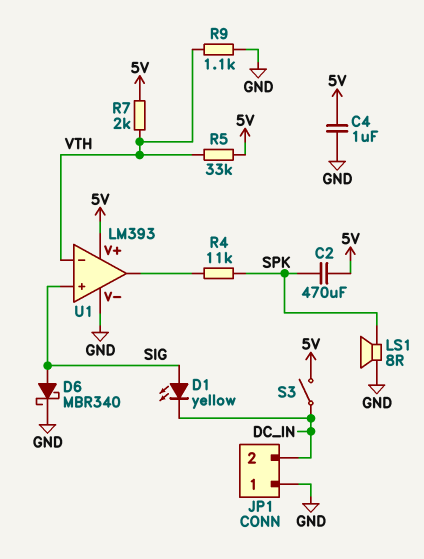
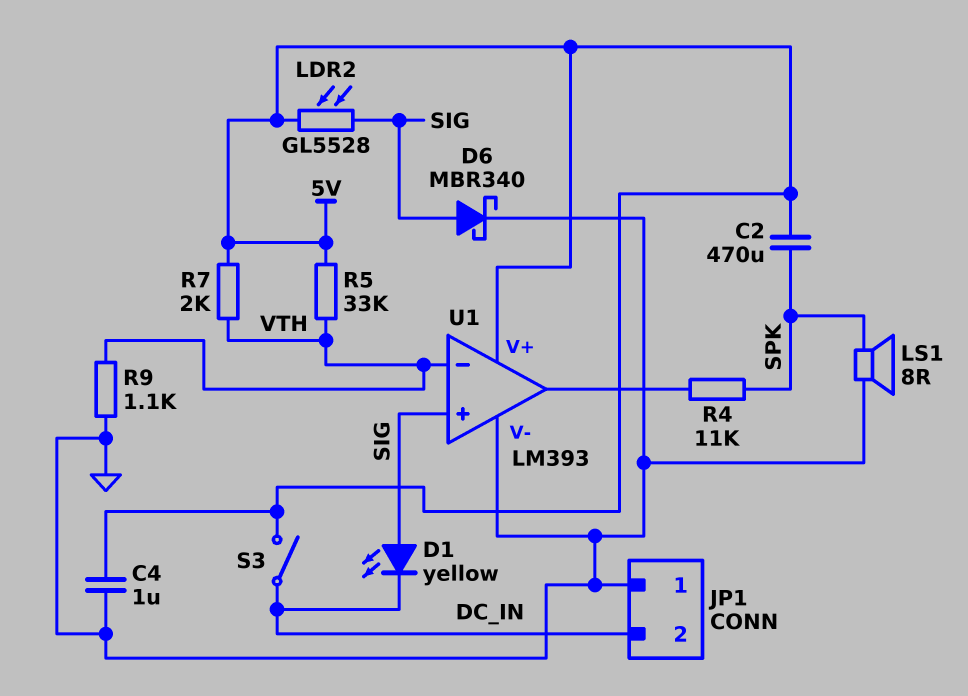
LDR2: none -> GL5528 (5V, SIG)

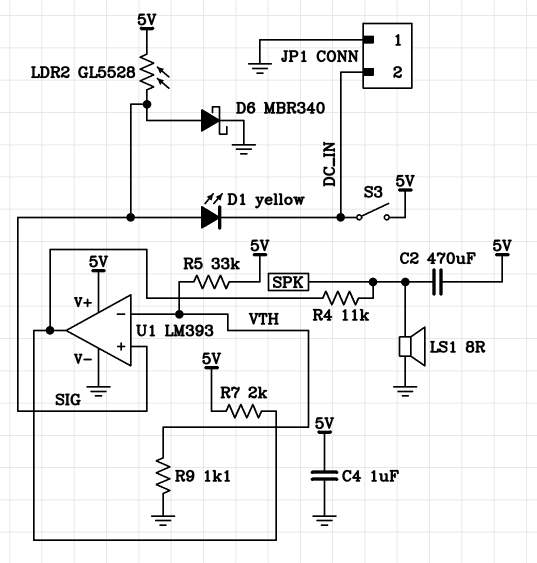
R7: 2k (5V, VTH) -> 2k (5V, U1/out)

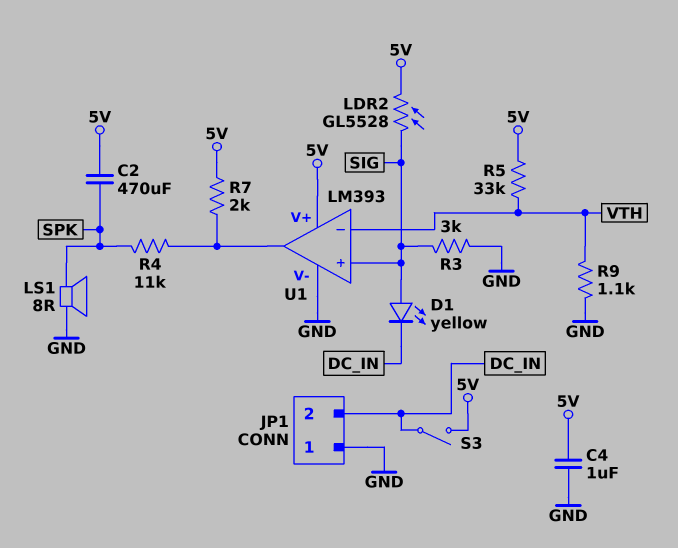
D6: schottky MBR340 (A SIG, K GND) -> none
R3: none -> 3k (GND, SIG)

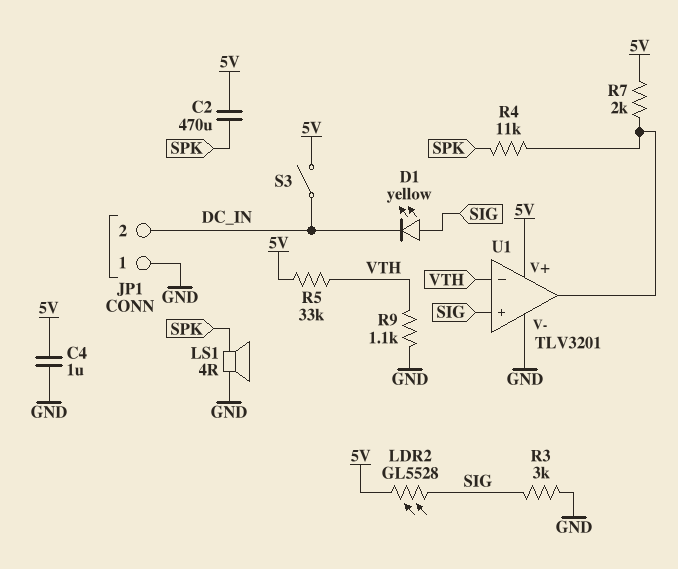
LS1: speaker 8R (GND, SPK) -> speaker 4R (GND, SPK)
U1: LM393 -> TLV3201

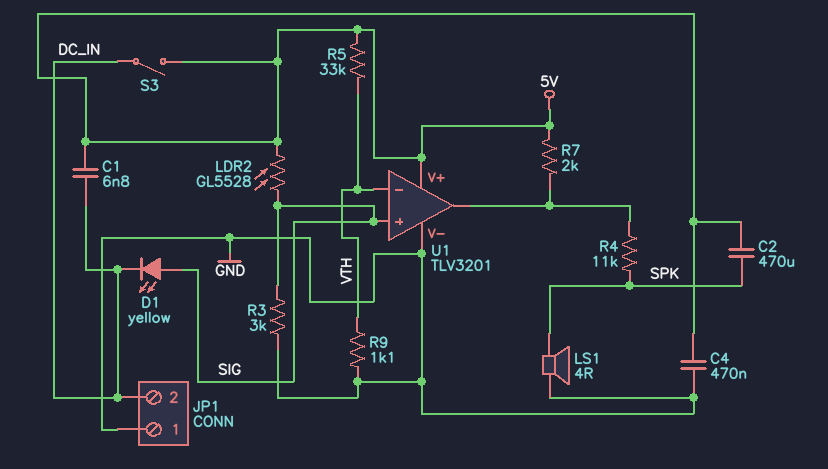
C1: none -> 6.8nF (5V, DC_IN)
C4: 1uF (5V, GND) -> 470nF (5V, GND)

